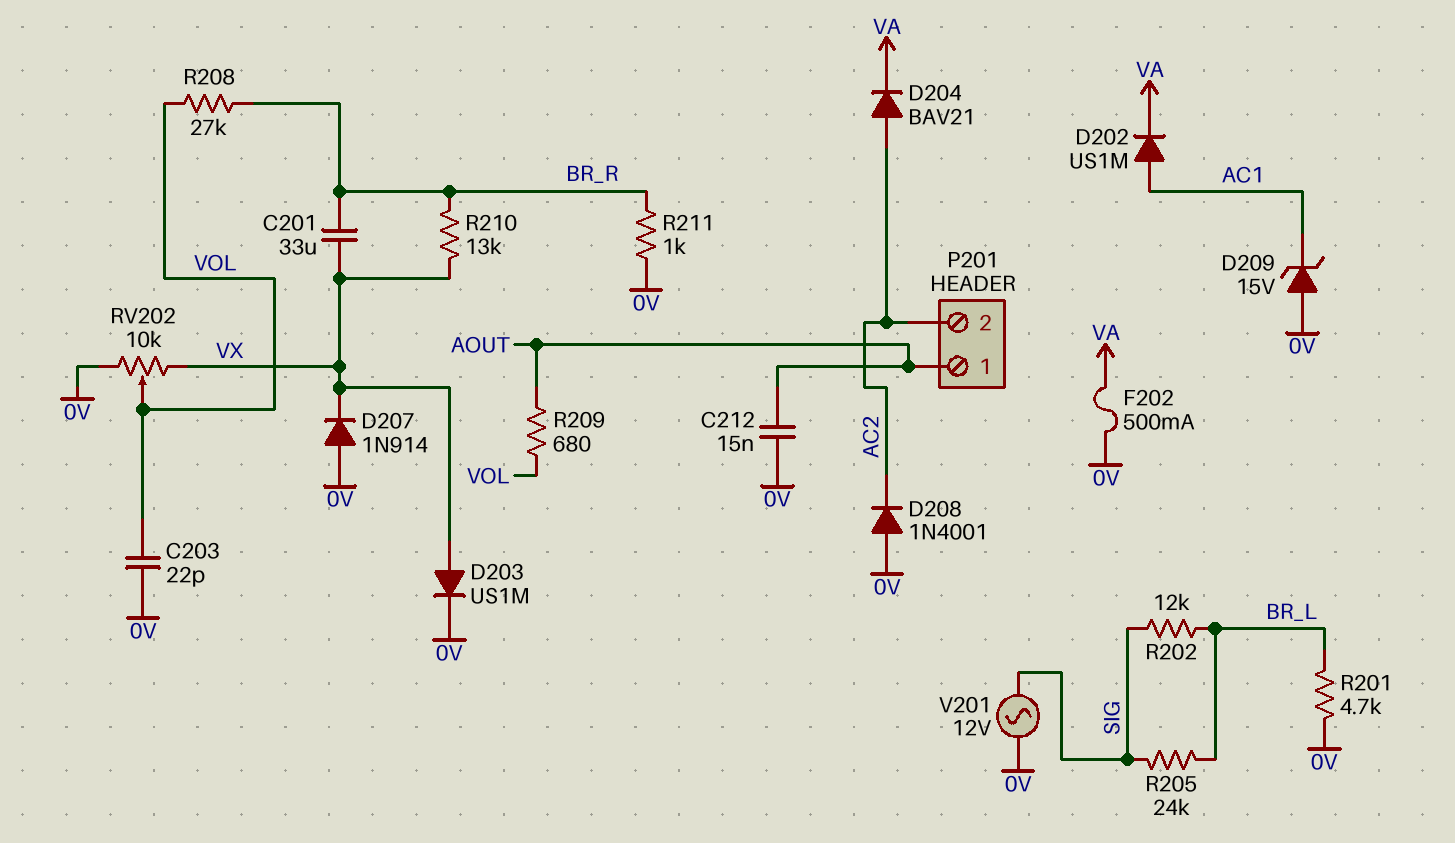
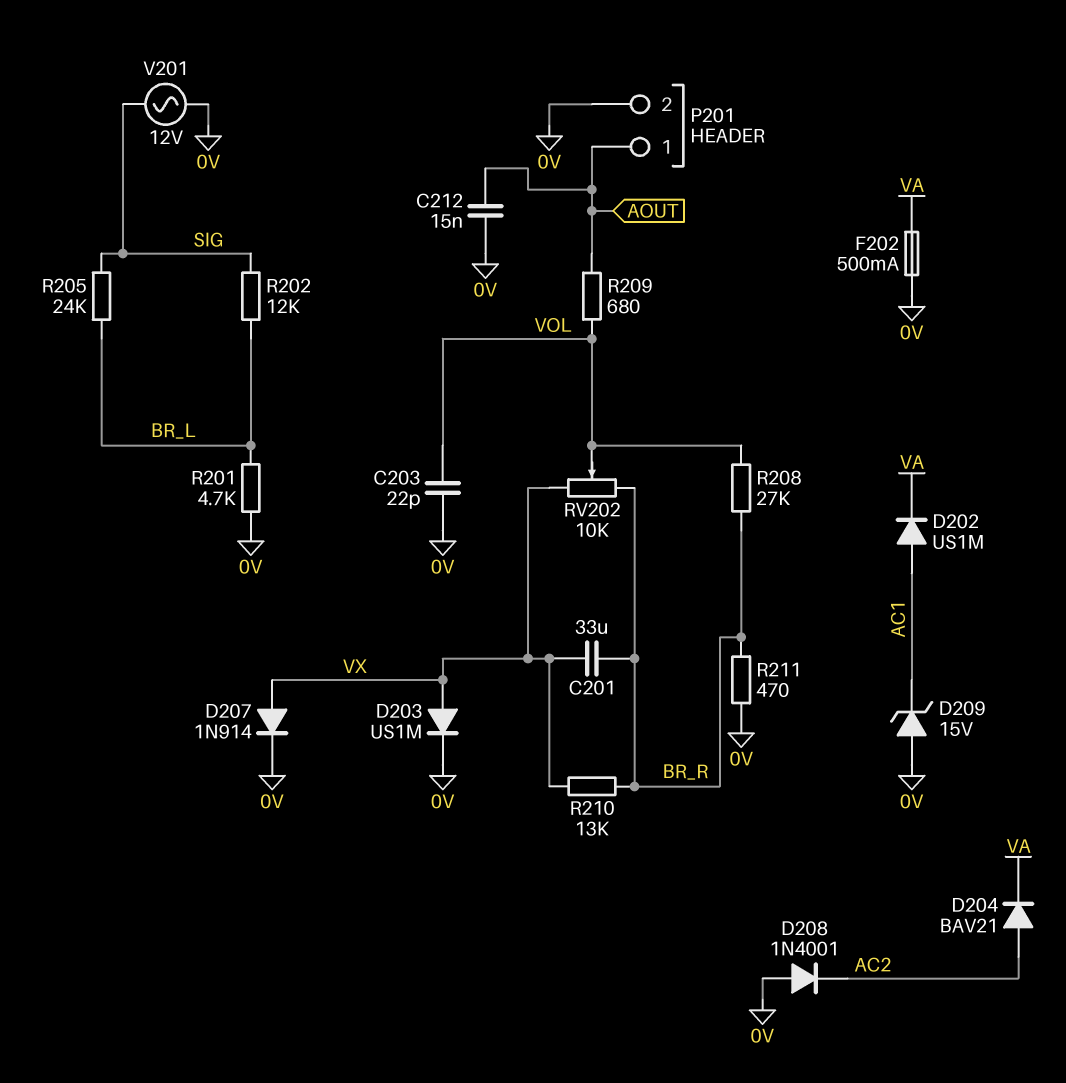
D207: diode 1N914 (A 0V, K VX) -> diode 1N914 (A VX, K 0V)
P201 pin 2: AC2 -> 0V
R211: 1k (0V, BR_R) -> 470 (0V, BR_R)
RV202: 10k (0V, VX, wiper VOL) -> 10k (BR_R, VX, wiper VOL)

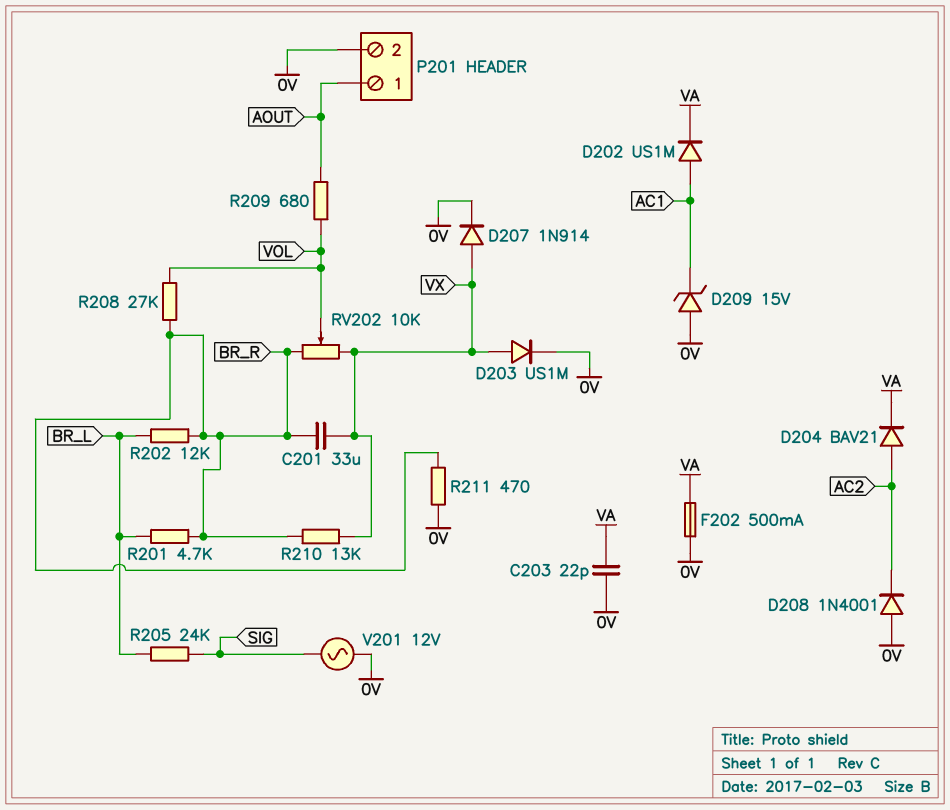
C203: 22pF (0V, VOL) -> 22pF (0V, VA)
C212: 15nF (0V, AOUT) -> none
R201: 4.7k (0V, BR_L) -> 4.7k (BR_L, BR_R)
R202: 12k (BR_L, SIG) -> 12k (BR_L, BR_R)

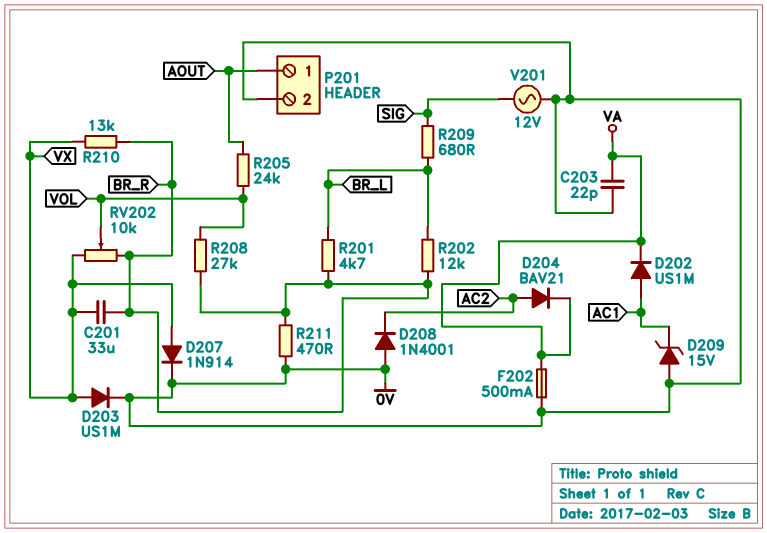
R205: 24k (BR_L, SIG) -> 24k (AOUT, VOL)
R209: 680 (AOUT, VOL) -> 680 (BR_L, SIG)

